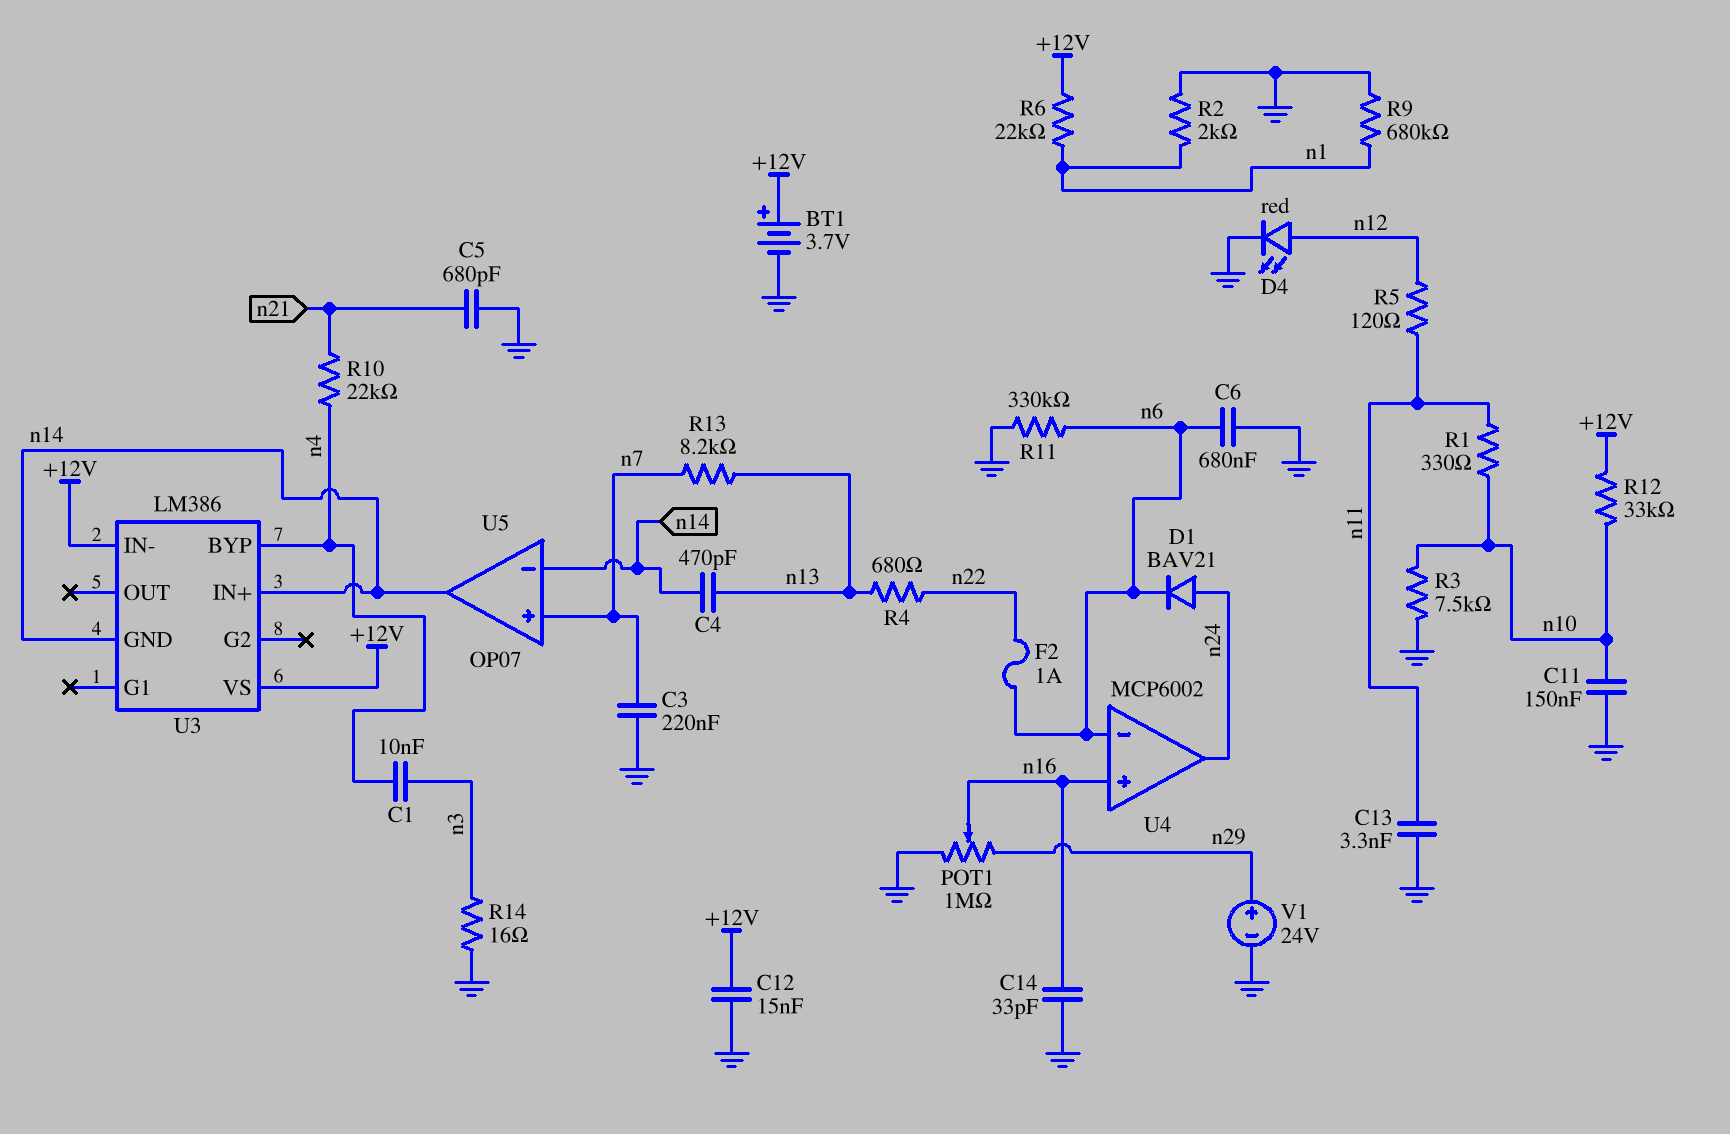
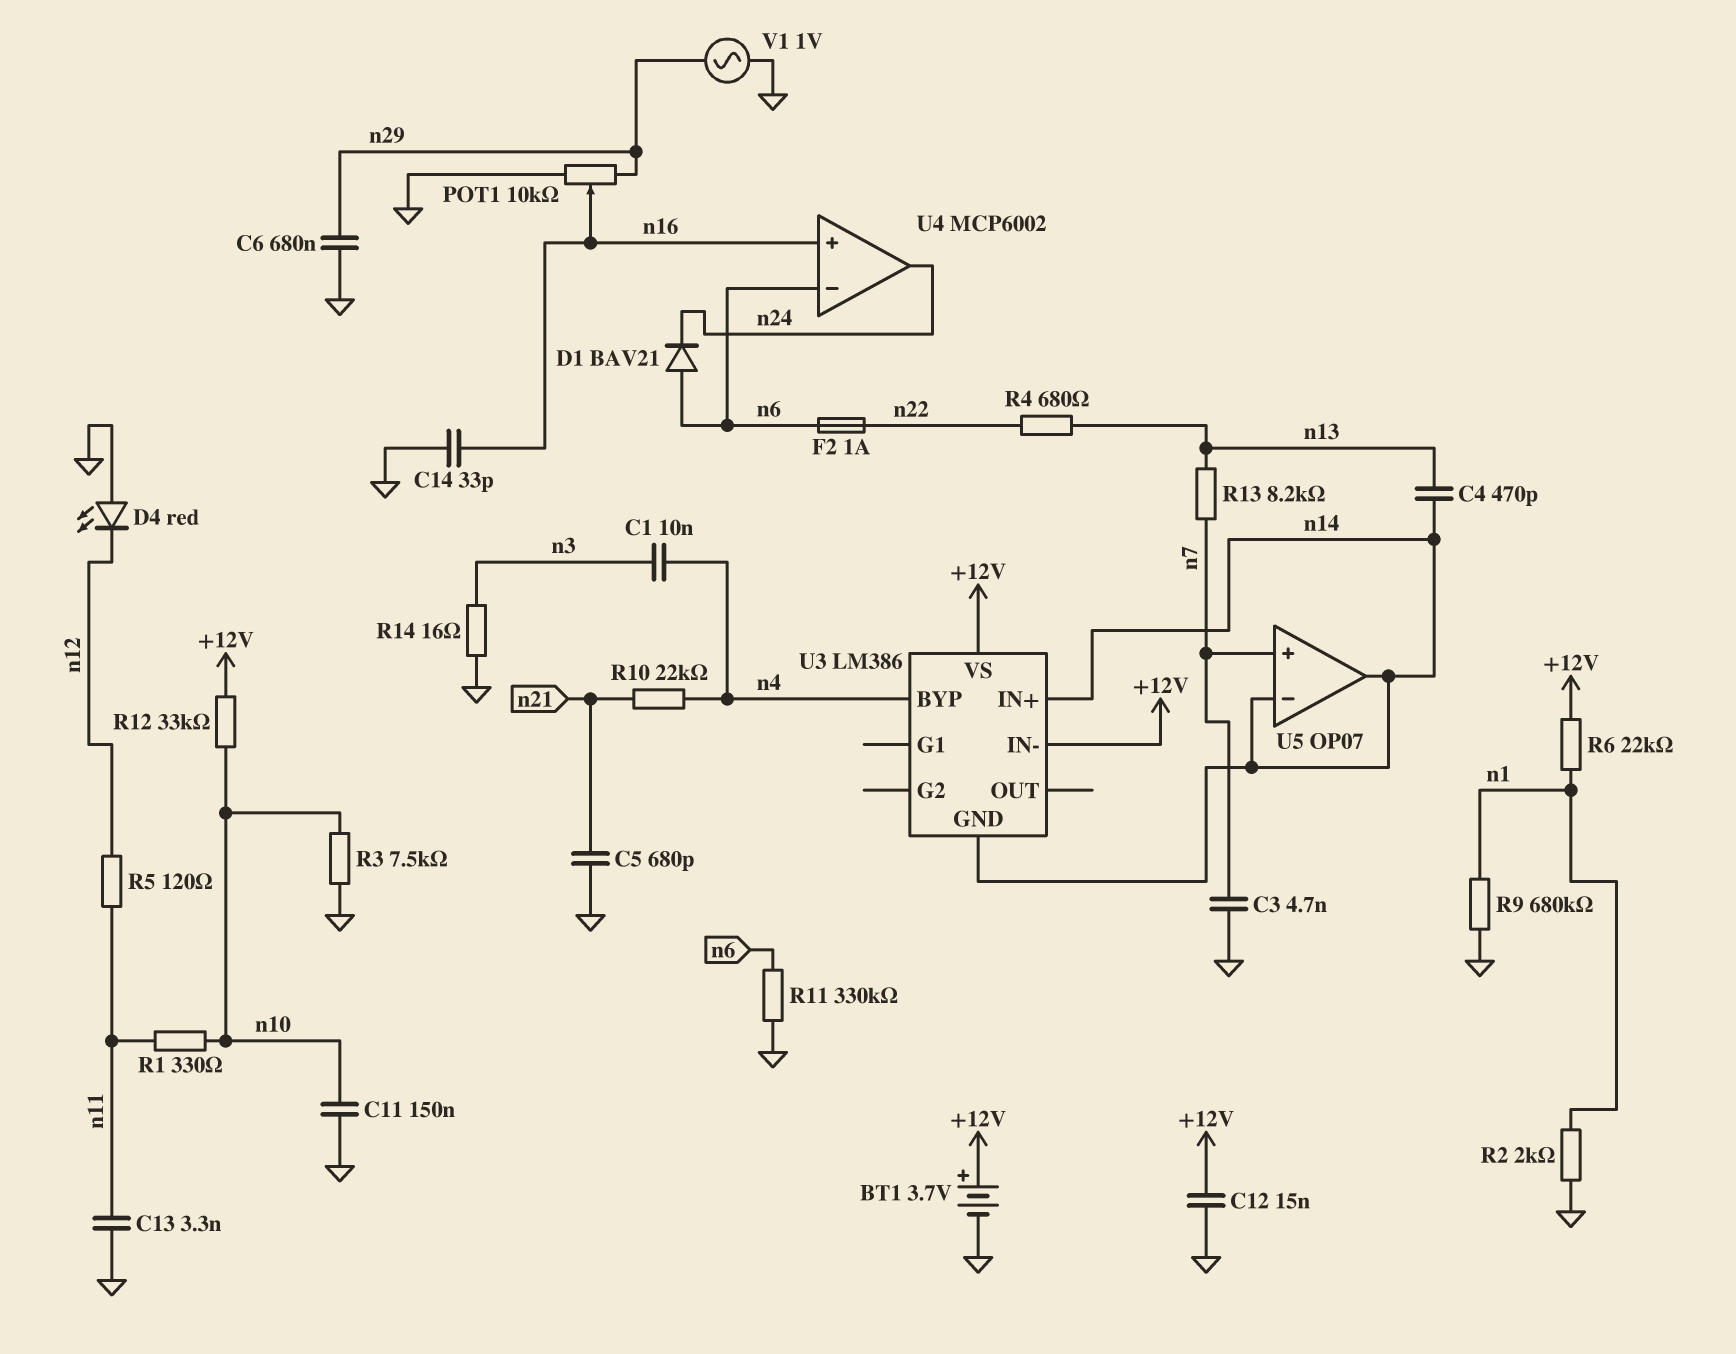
C3: 220nF (GND, n7) -> 4.7nF (GND, n7)
C6: 680nF (GND, n6) -> 680nF (GND, n29)
D1: diode BAV21 (A n24, K n6) -> diode BAV21 (A n6, K n24)
D4: LED red (A n12, K GND) -> LED red (A GND, K n12)
POT1: 1M (GND, n29, wiper n16) -> 10k (GND, n29, wiper n16)
V1: 24V (plus n29, minus GND) -> AC 1V (GND, n29)

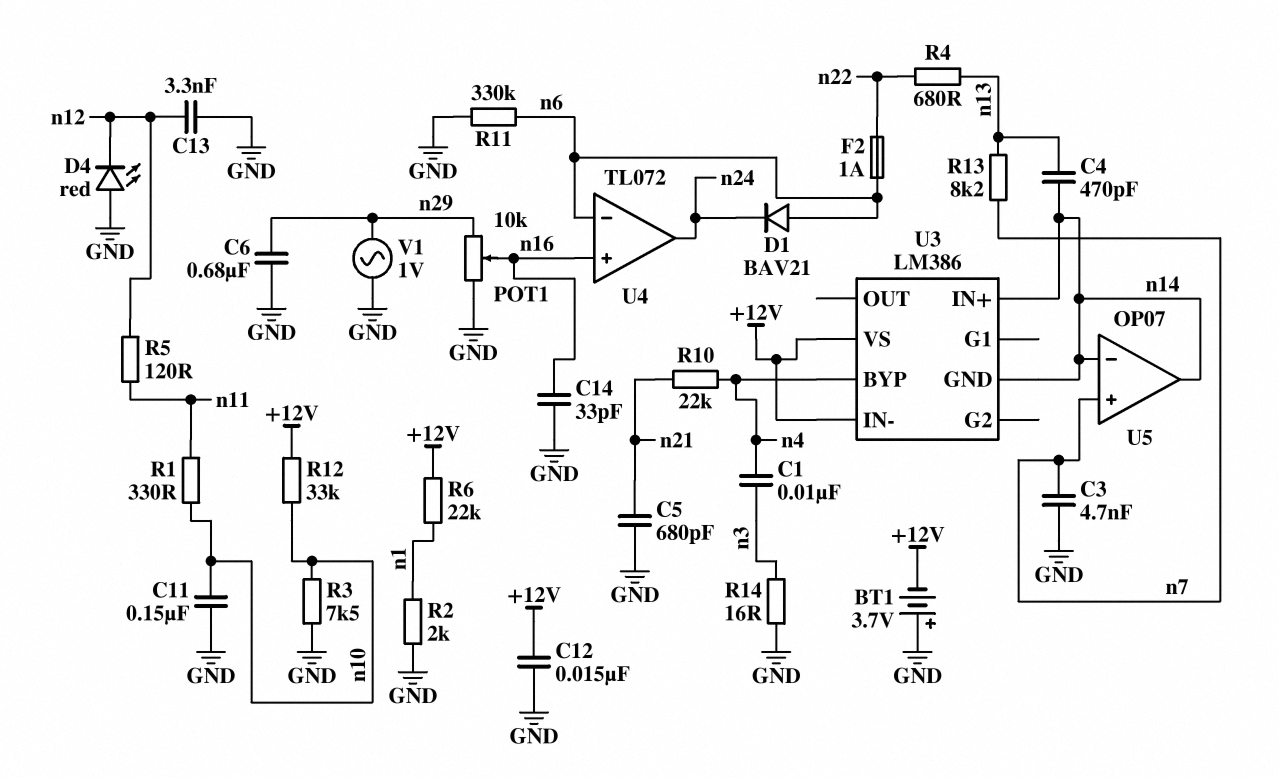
BT1: 3.7V (plus +12V, minus GND) -> 3.7V (plus GND, minus +12V)
C13: 3.3nF (GND, n11) -> 3.3nF (GND, n12)
R9: 680k (GND, n1) -> none
U4: MCP6002 -> TL072

